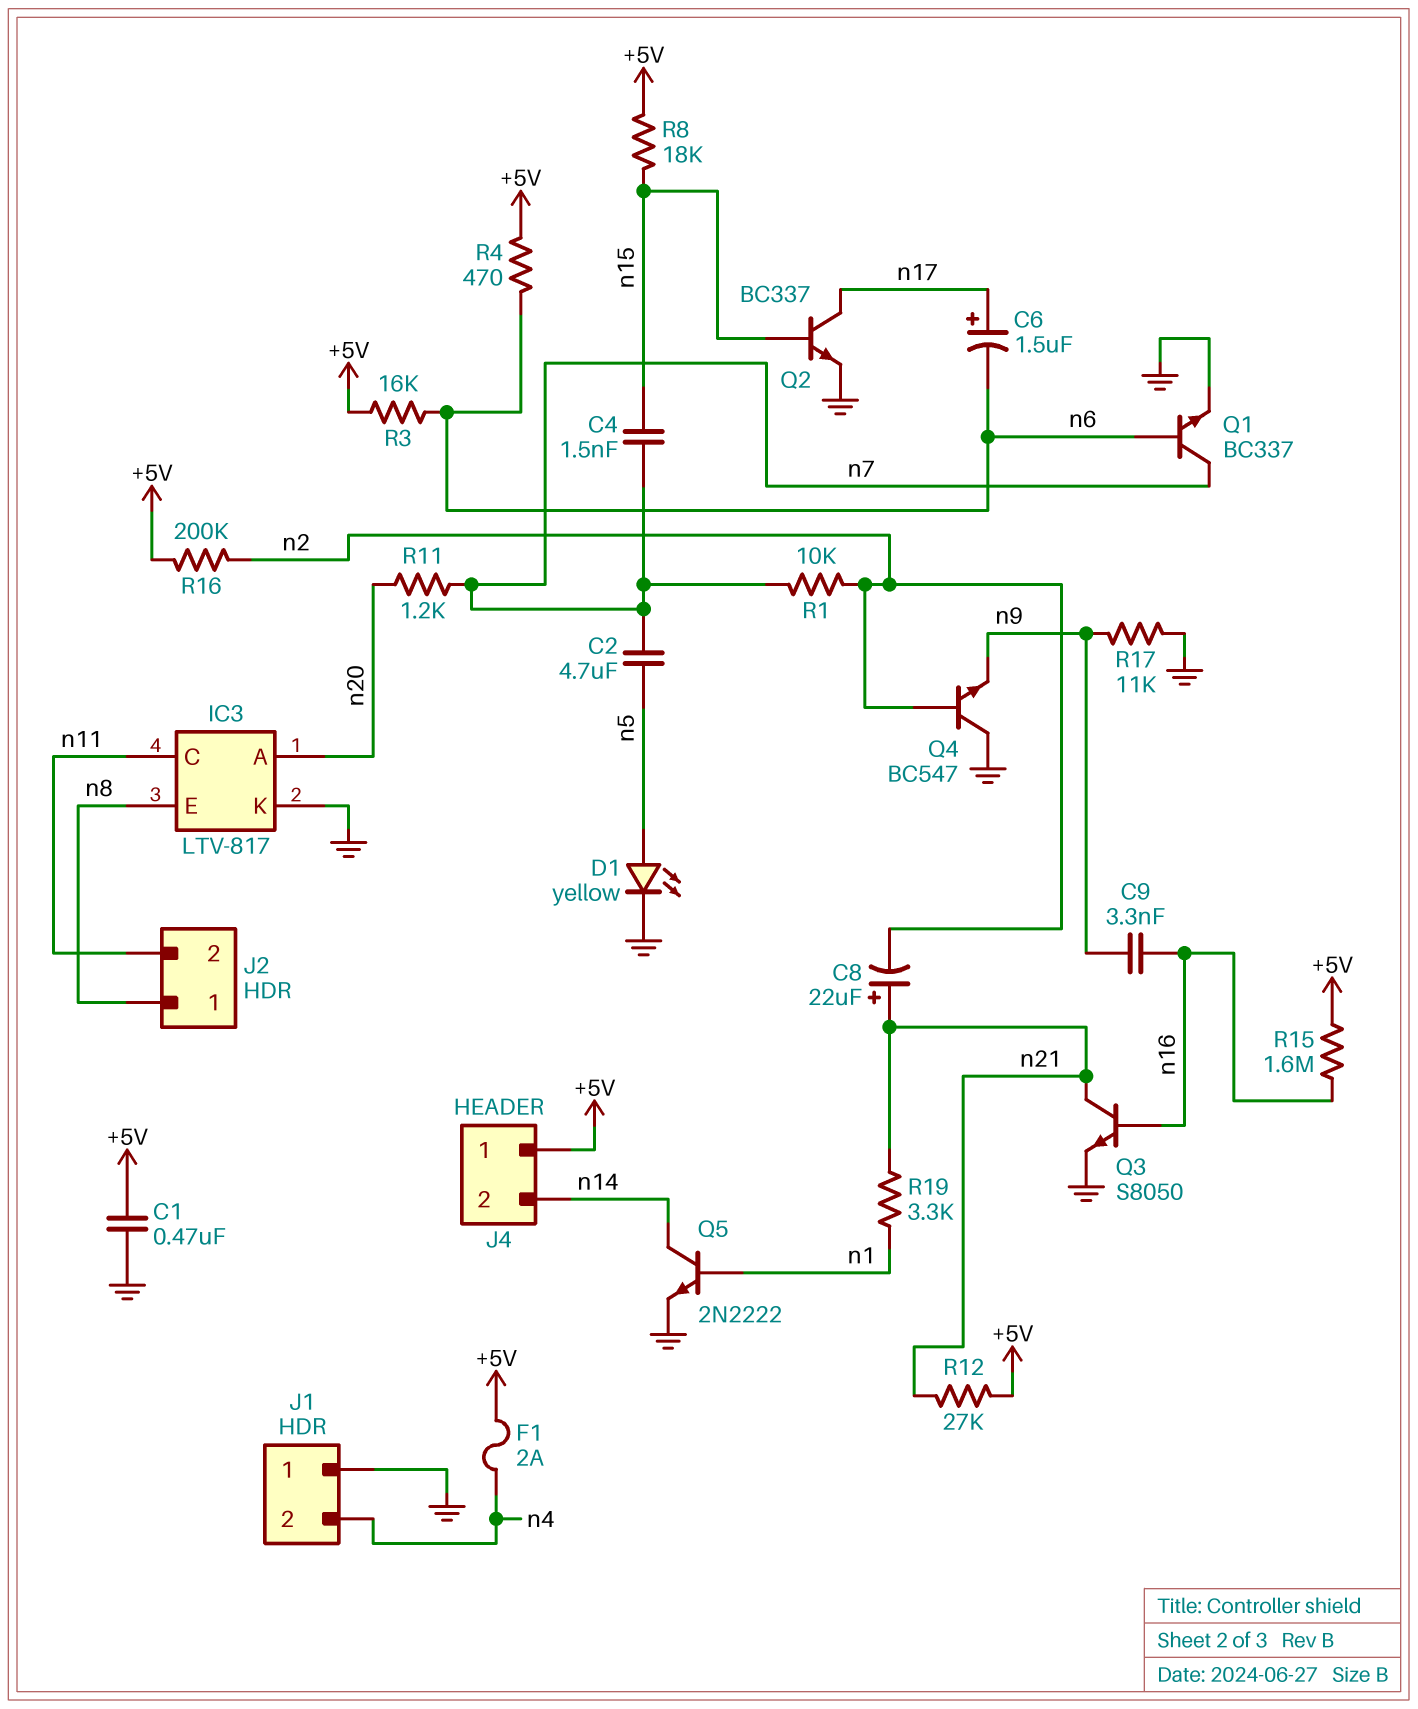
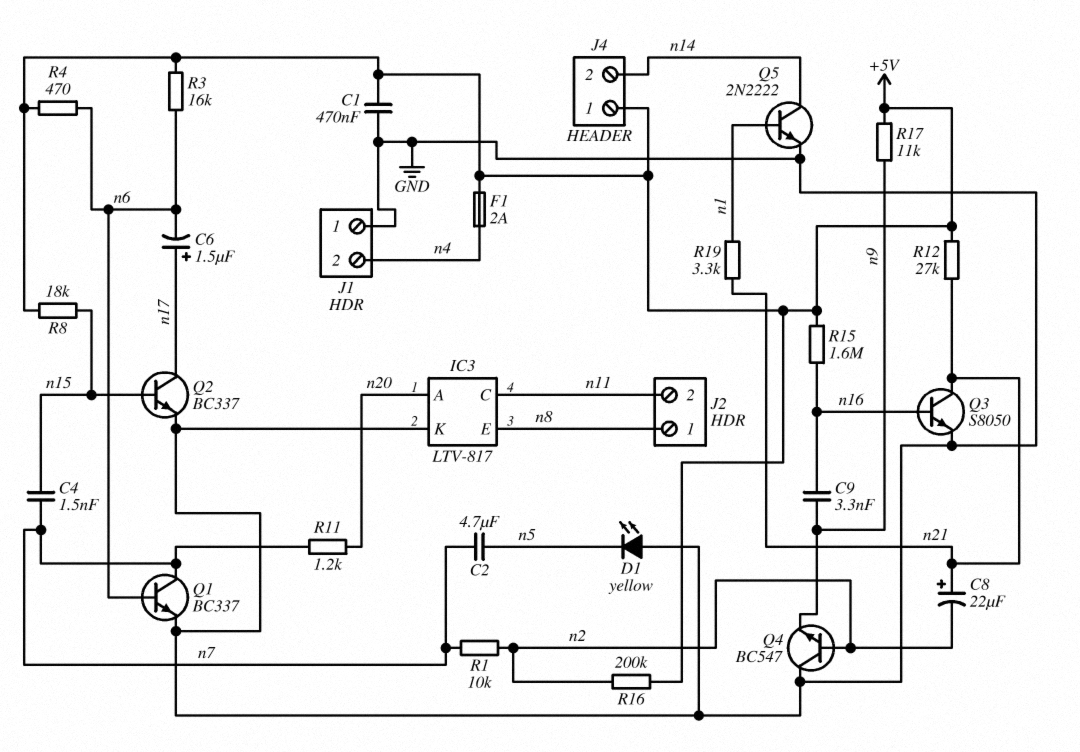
D1: LED yellow (A n5, K GND) -> LED yellow (A GND, K n5)
R17: 11k (GND, n9) -> 11k (+5V, n9)

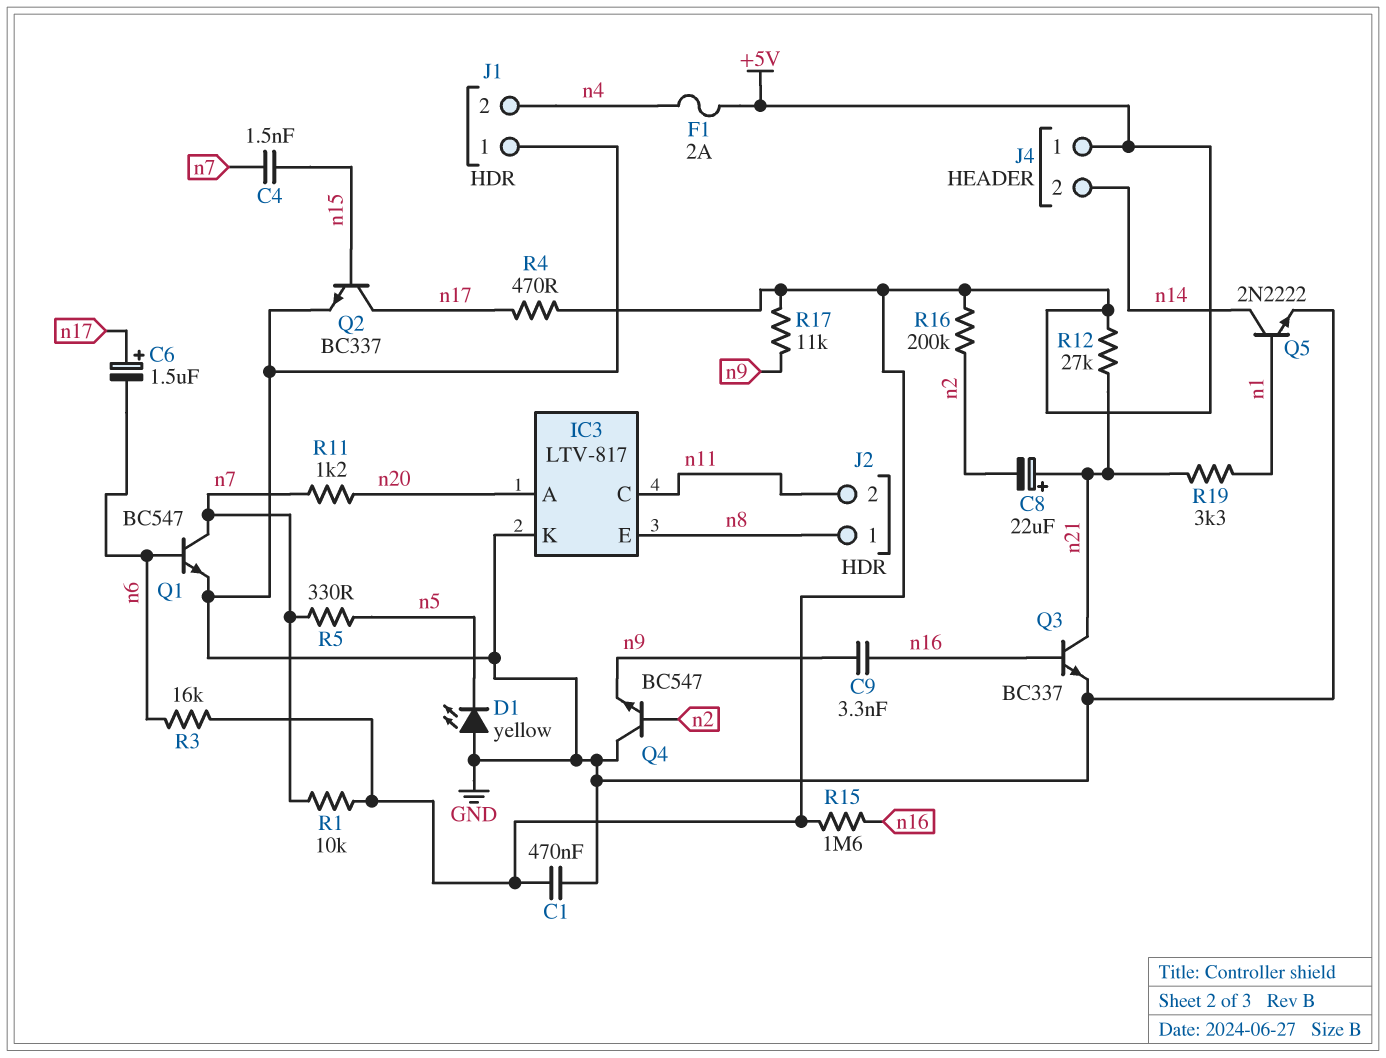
C2: 4.7uF (n5, n7) -> none
Q1: NPN BC337 (B n6, C n7, E GND) -> NPN BC547 (B n6, C n7, E GND)
Q3: NPN S8050 (B n16, C n21, E GND) -> NPN BC337 (B n16, C n21, E GND)
R1: 10k (n2, n7) -> 10k (+5V, n7)
R4: 470 (+5V, n6) -> 470 (+5V, n17)
R5: none -> 330 (n5, n7)
R8: 18k (+5V, n15) -> none

